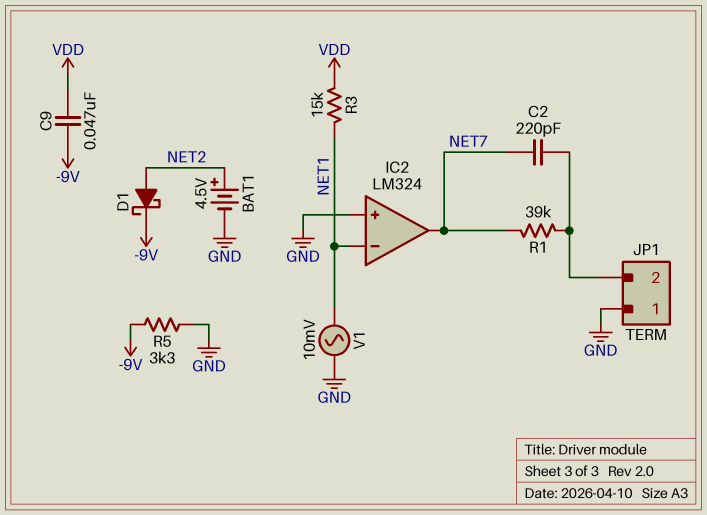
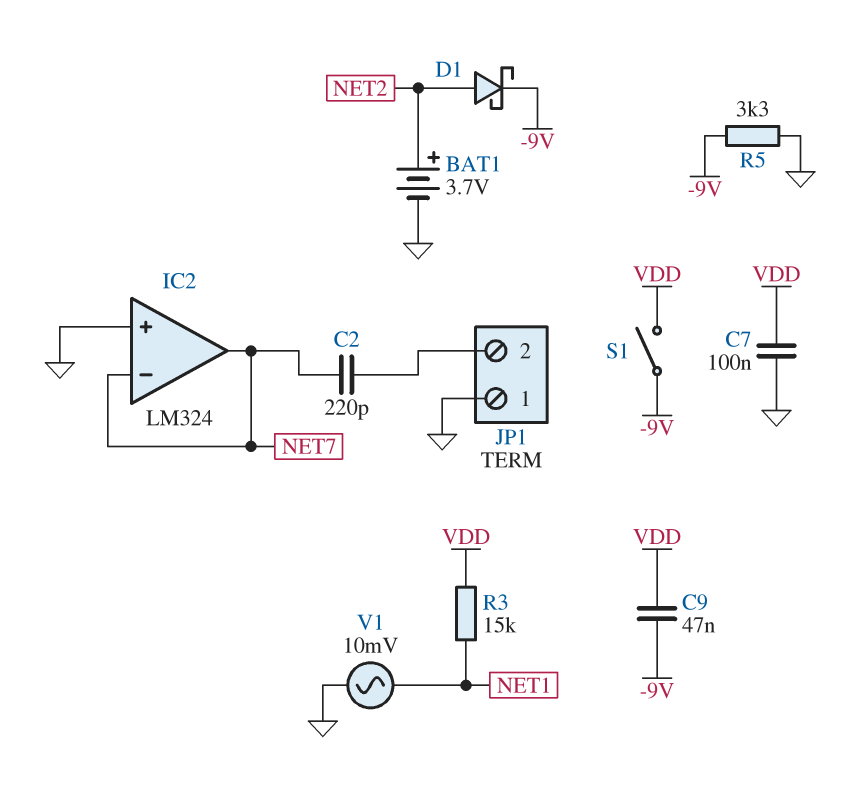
BAT1: 4.5V (plus NET2, minus GND) -> 3.7V (plus NET2, minus GND)
C7: none -> 100nF (GND, VDD)
IC2 pin in-: NET1 -> NET7
R1: 39k (JP1/2, NET7) -> none
S1: none -> switch (-9V, VDD)

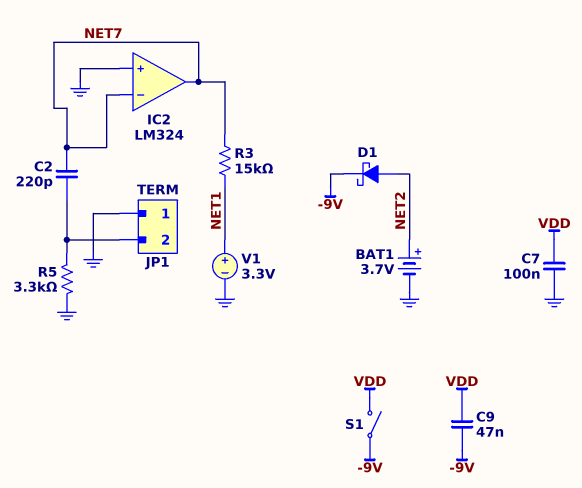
R3: 15k (NET1, VDD) -> 15k (NET1, NET7)
R5: 3.3k (-9V, GND) -> 3.3k (GND, JP1/2)
V1: AC 10mV (GND, NET1) -> 3.3V (plus NET1, minus GND)

